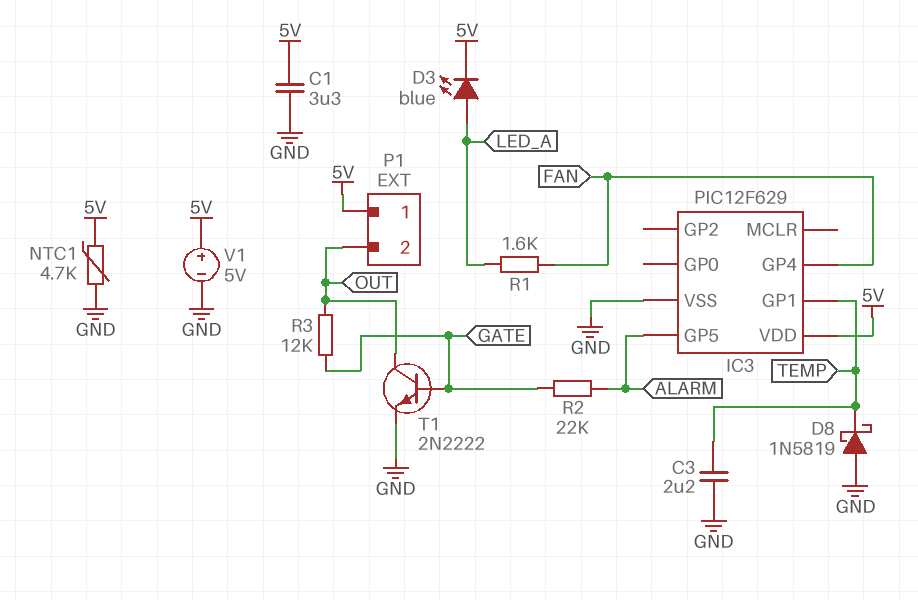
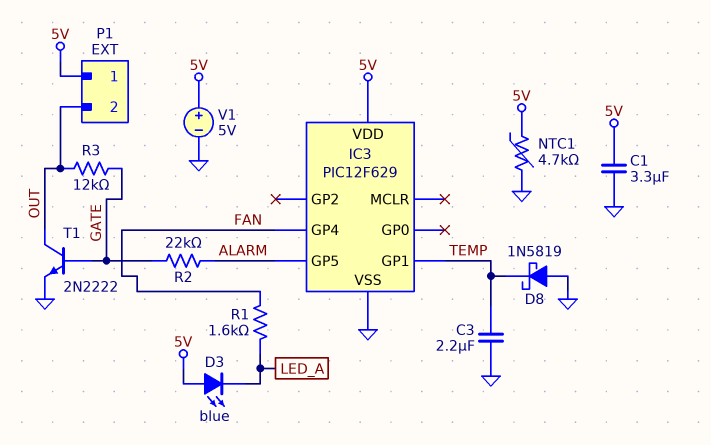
D3: LED blue (A LED_A, K 5V) -> LED blue (A 5V, K LED_A)

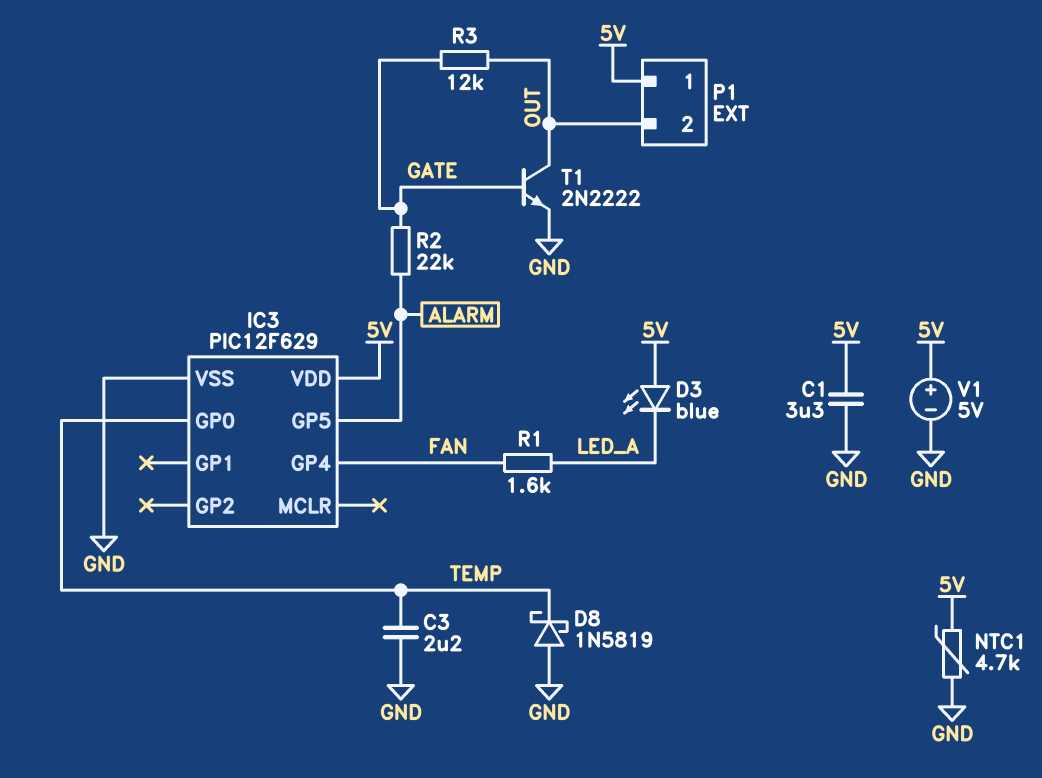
IC3 pin GP0: none -> TEMP
IC3 pin GP1: TEMP -> none

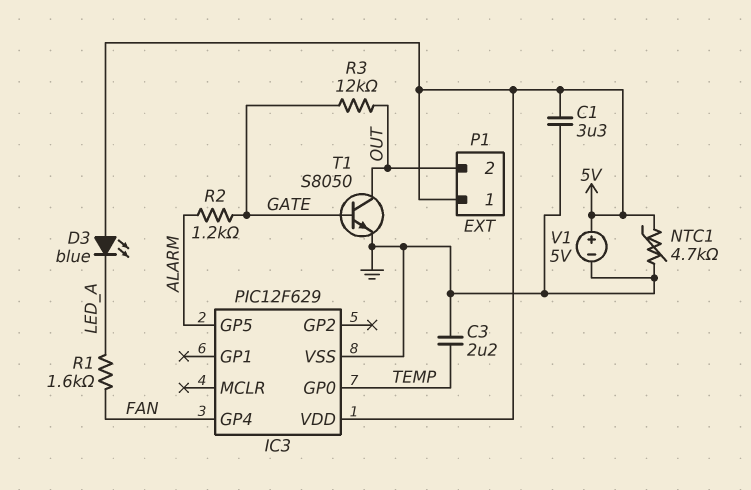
D8: schottky 1N5819 (A GND, K TEMP) -> none
R2: 22k (ALARM, GATE) -> 1.2k (ALARM, GATE)
T1: NPN 2N2222 (B GATE, C OUT, E GND) -> NPN S8050 (B GATE, C OUT, E GND)

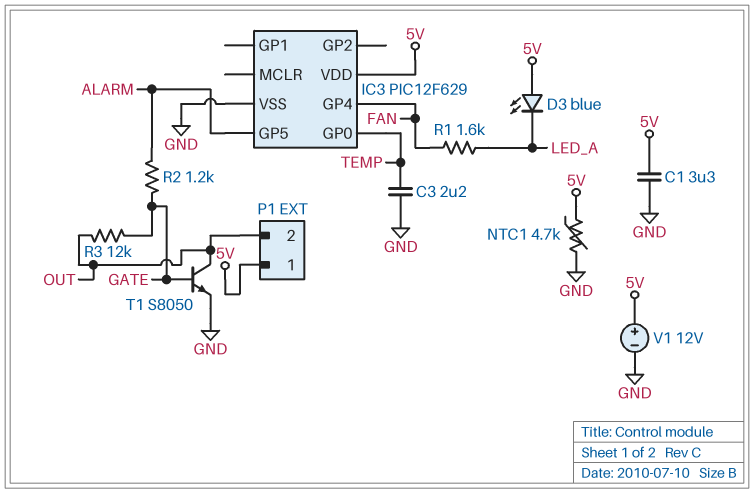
V1: 5V (plus 5V, minus GND) -> 12V (plus 5V, minus GND)

